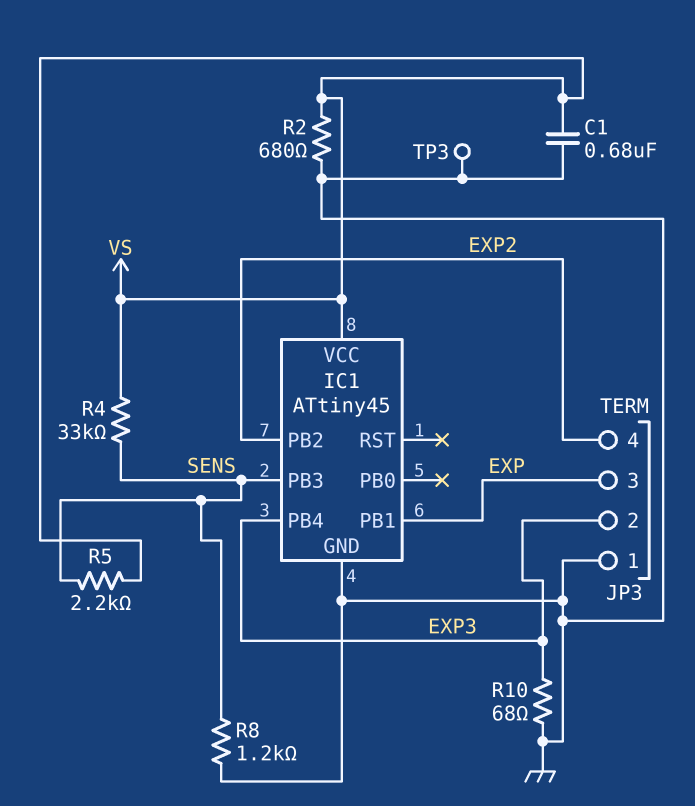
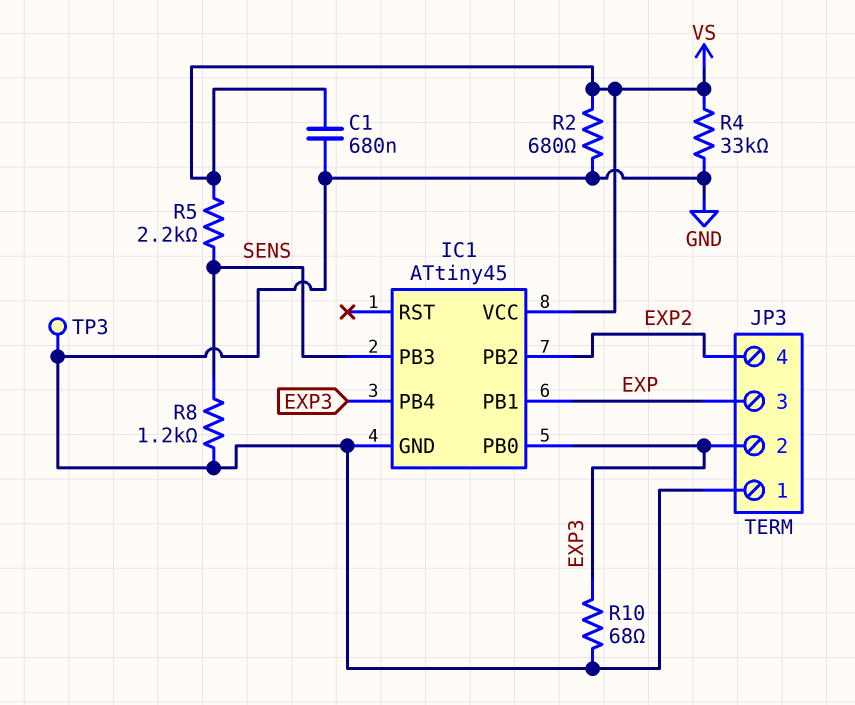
IC1 pin PB0: none -> EXP3
R4: 33k (SENS, VS) -> 33k (GND, VS)

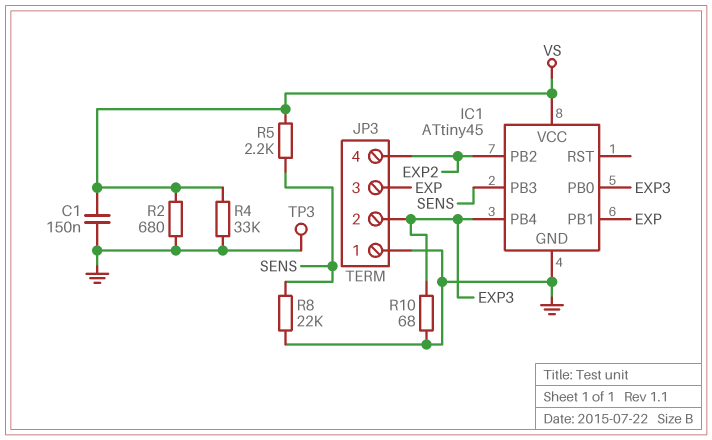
C1: 680nF (GND, VS) -> 150nF (GND, VS)
R8: 1.2k (GND, SENS) -> 22k (GND, SENS)

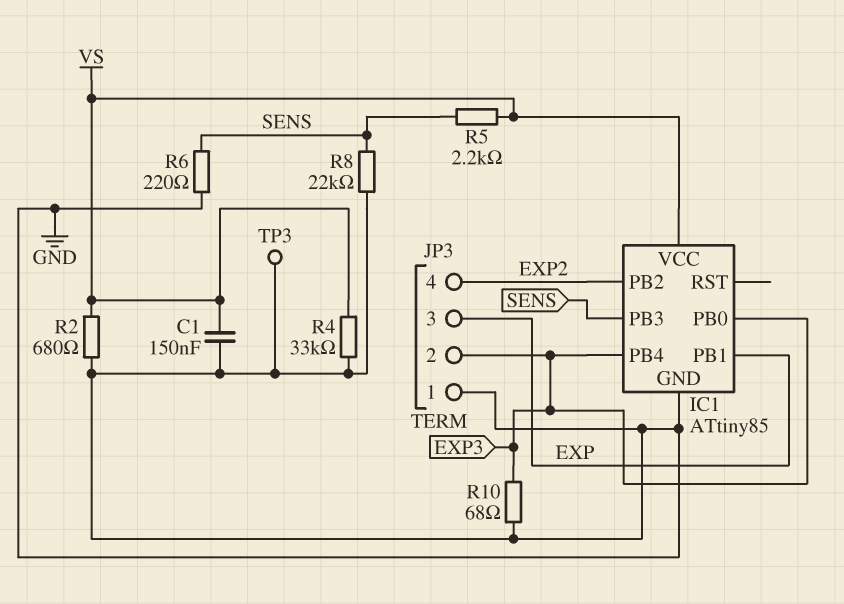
IC1: ATtiny45 -> ATtiny85
R6: none -> 220 (GND, SENS)

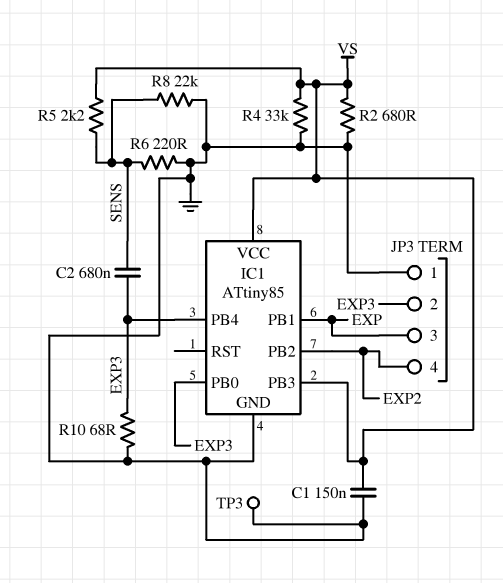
C2: none -> 680nF (EXP3, SENS)
IC1 pin PB3: SENS -> VS

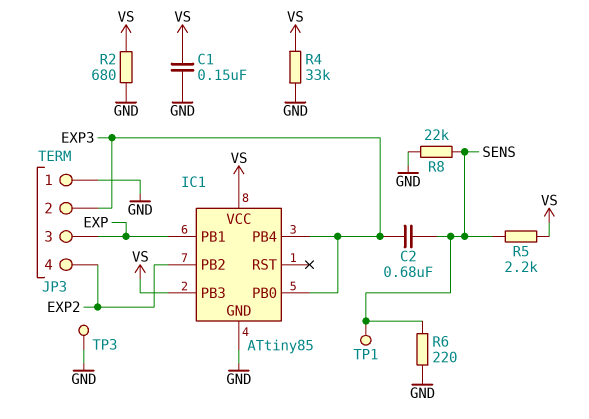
R10: 68 (EXP3, GND) -> none
TP1: none -> test point (SENS)

